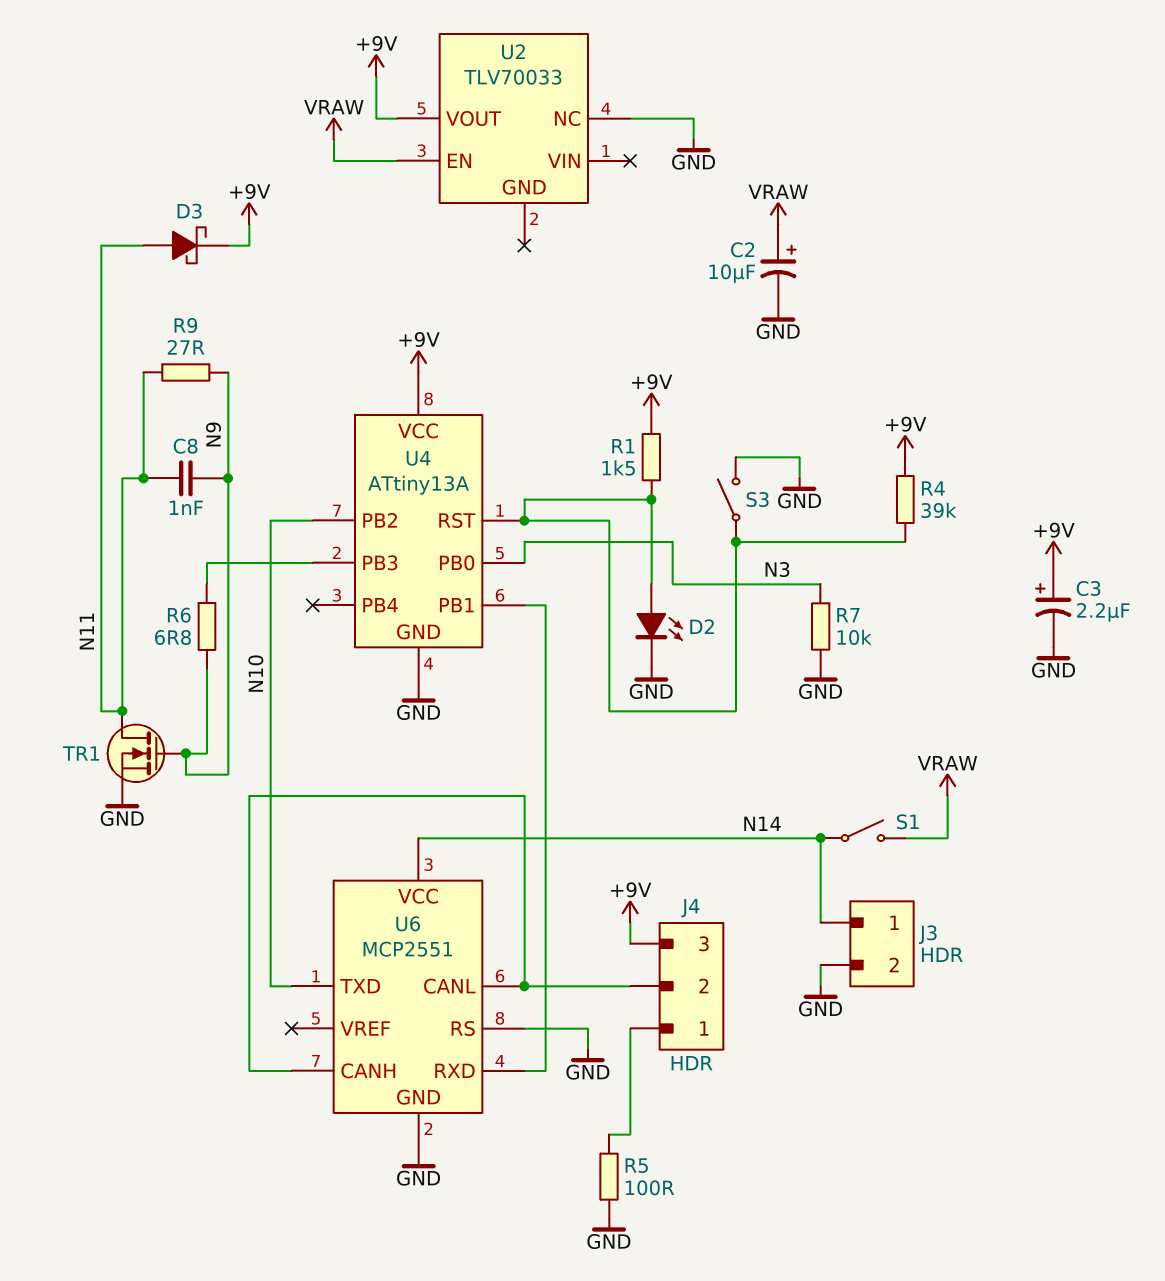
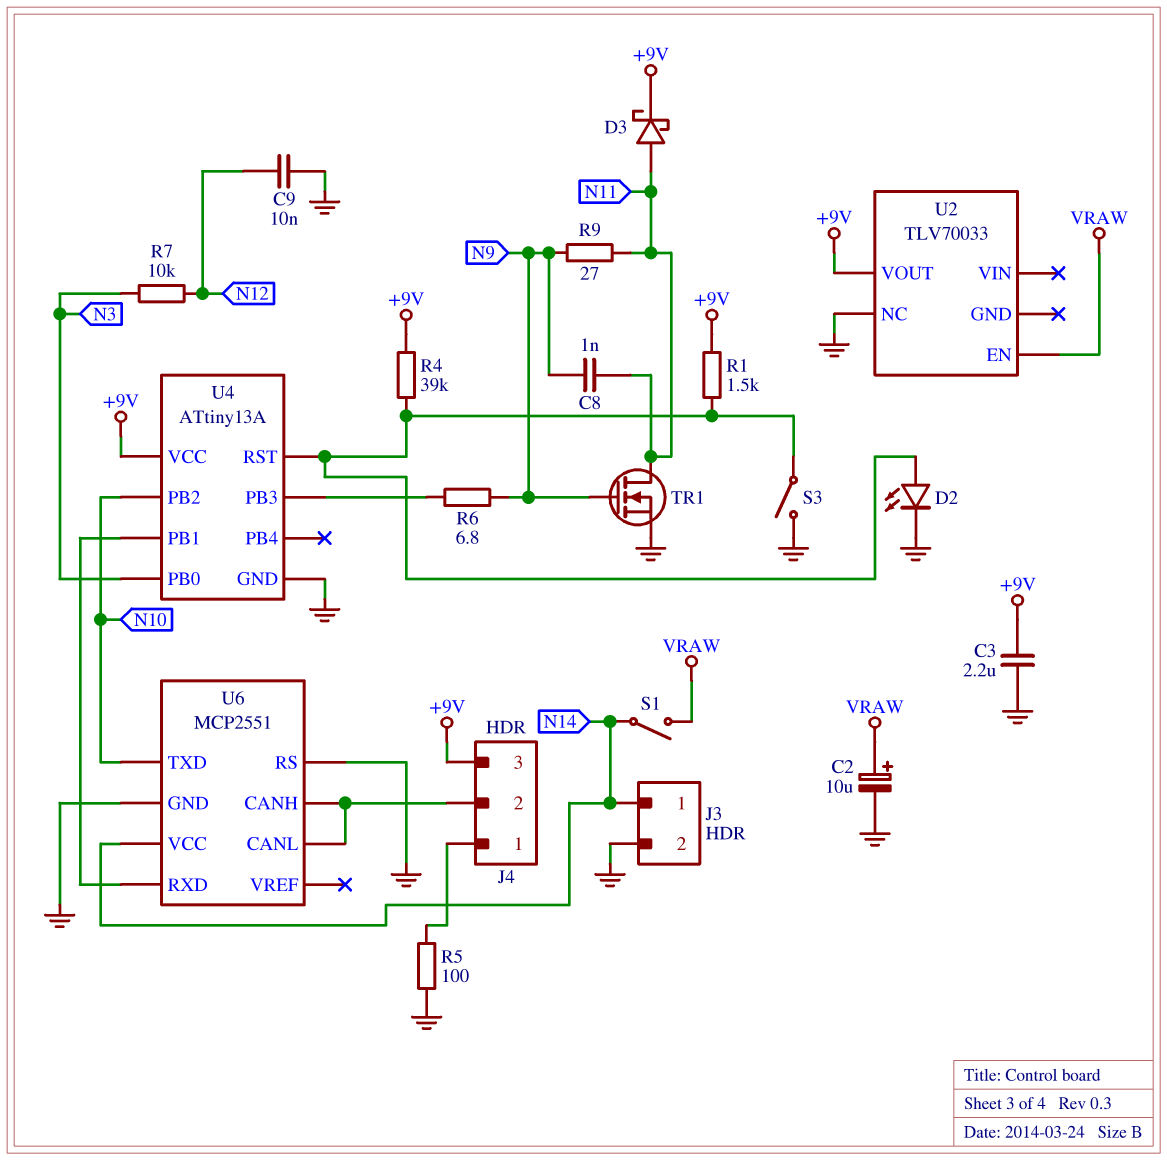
C3: 2.2uF (plus +9V, minus GND) -> 2.2uF (+9V, GND)
C9: none -> 10nF (GND, N12)
R7: 10k (GND, N3) -> 10k (N3, N12)

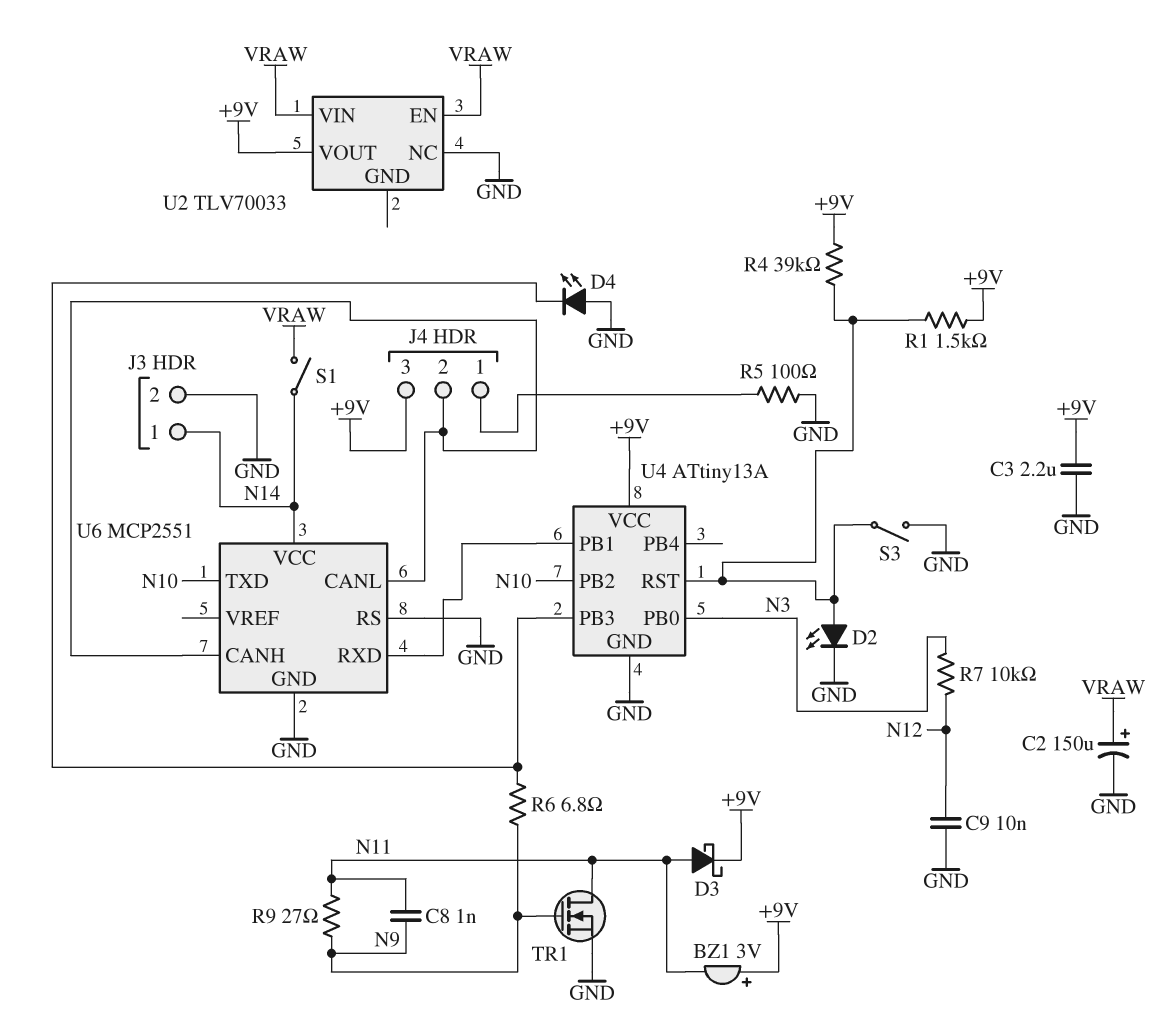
BZ1: none -> buzzer 3V (plus +9V, minus N11)
C2: 10uF (plus VRAW, minus GND) -> 150uF (plus VRAW, minus GND)
D4: none -> LED (A GND, K U4/PB3)
U2 pin VIN: none -> VRAW

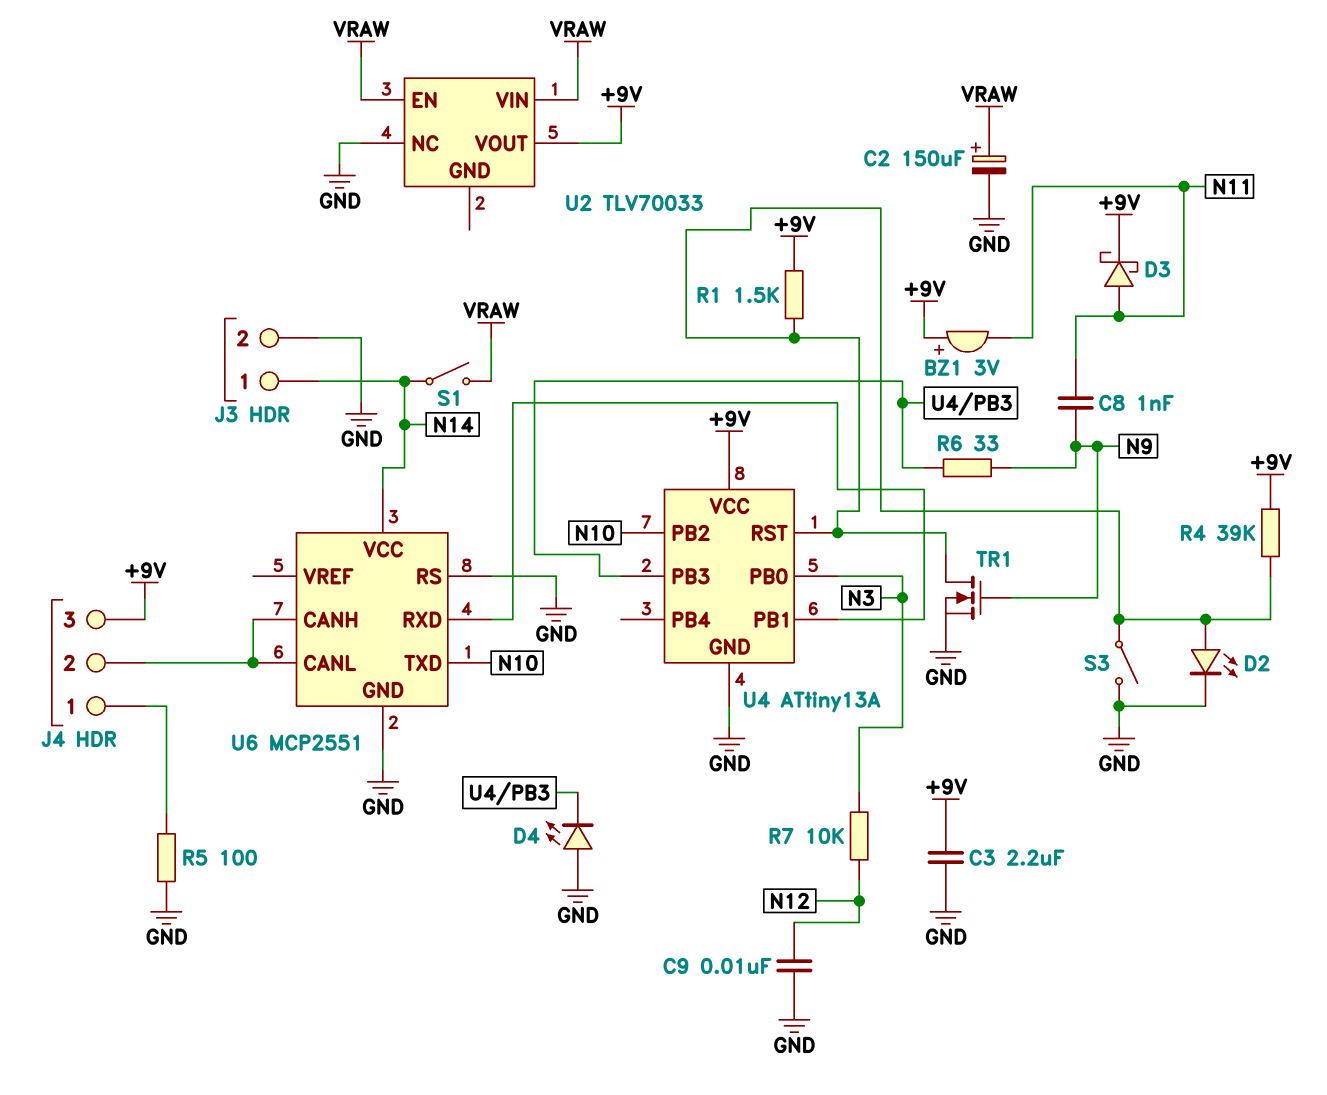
R6: 6.8 (N9, U4/PB3) -> 33 (N9, U4/PB3)
R9: 27 (N9, N11) -> none
TR1: NMOS (G N9, D N11, S GND) -> NMOS (G N9, D U4/RST, S GND)

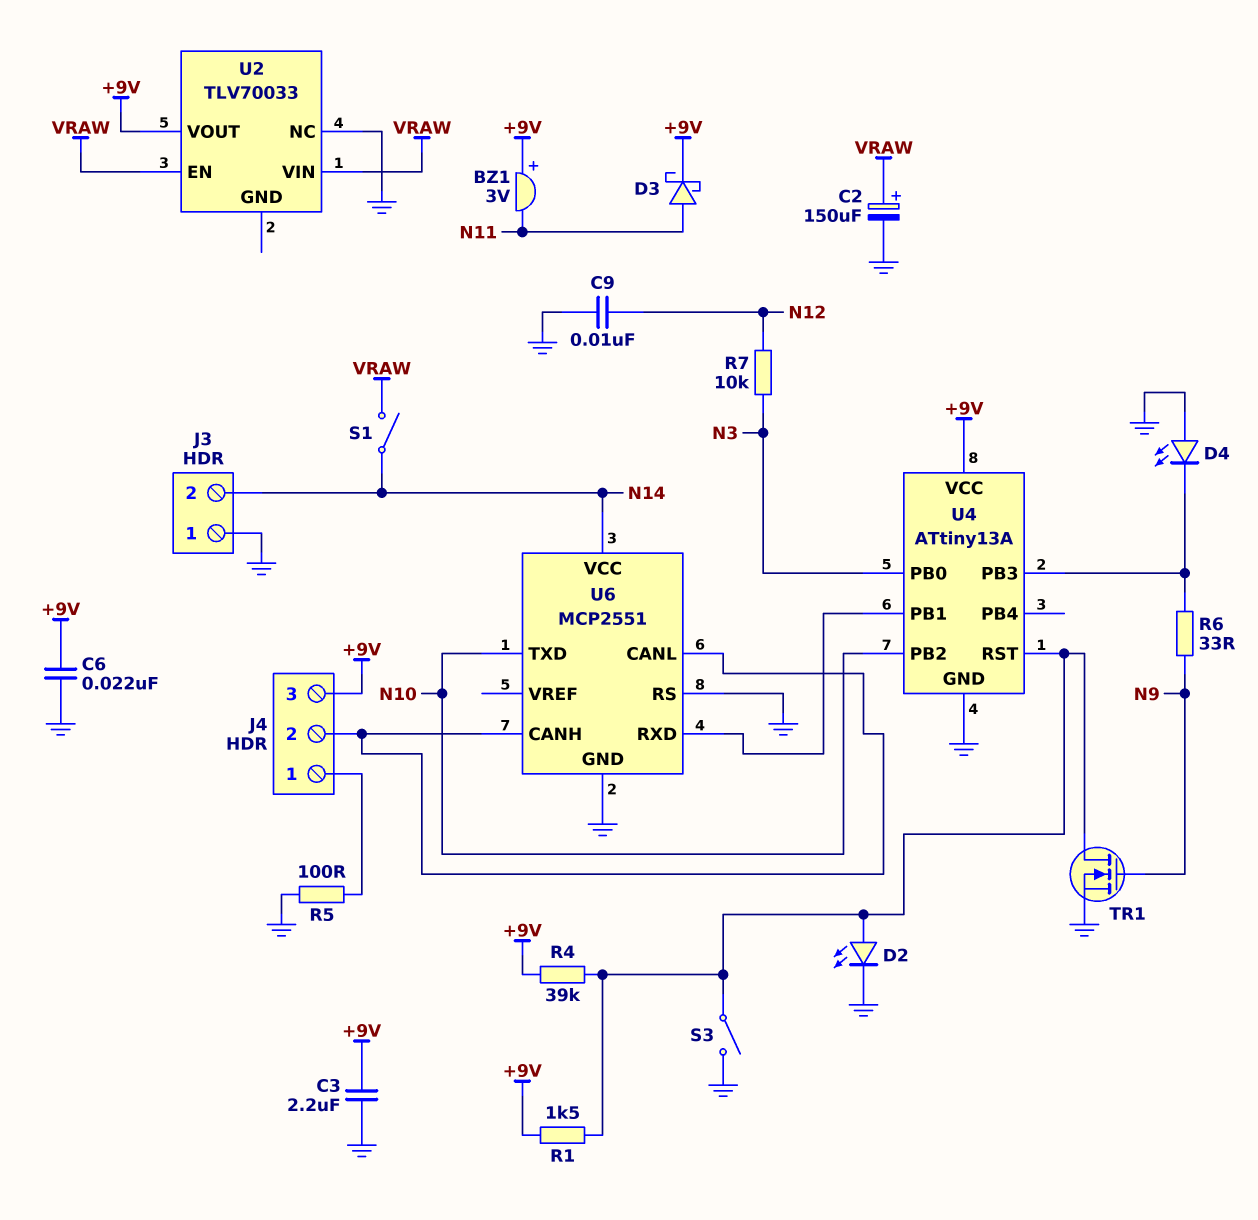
C6: none -> 22nF (+9V, GND)
C8: 1nF (N9, N11) -> none
J3 pin 1: N14 -> GND
J3 pin 2: GND -> N14

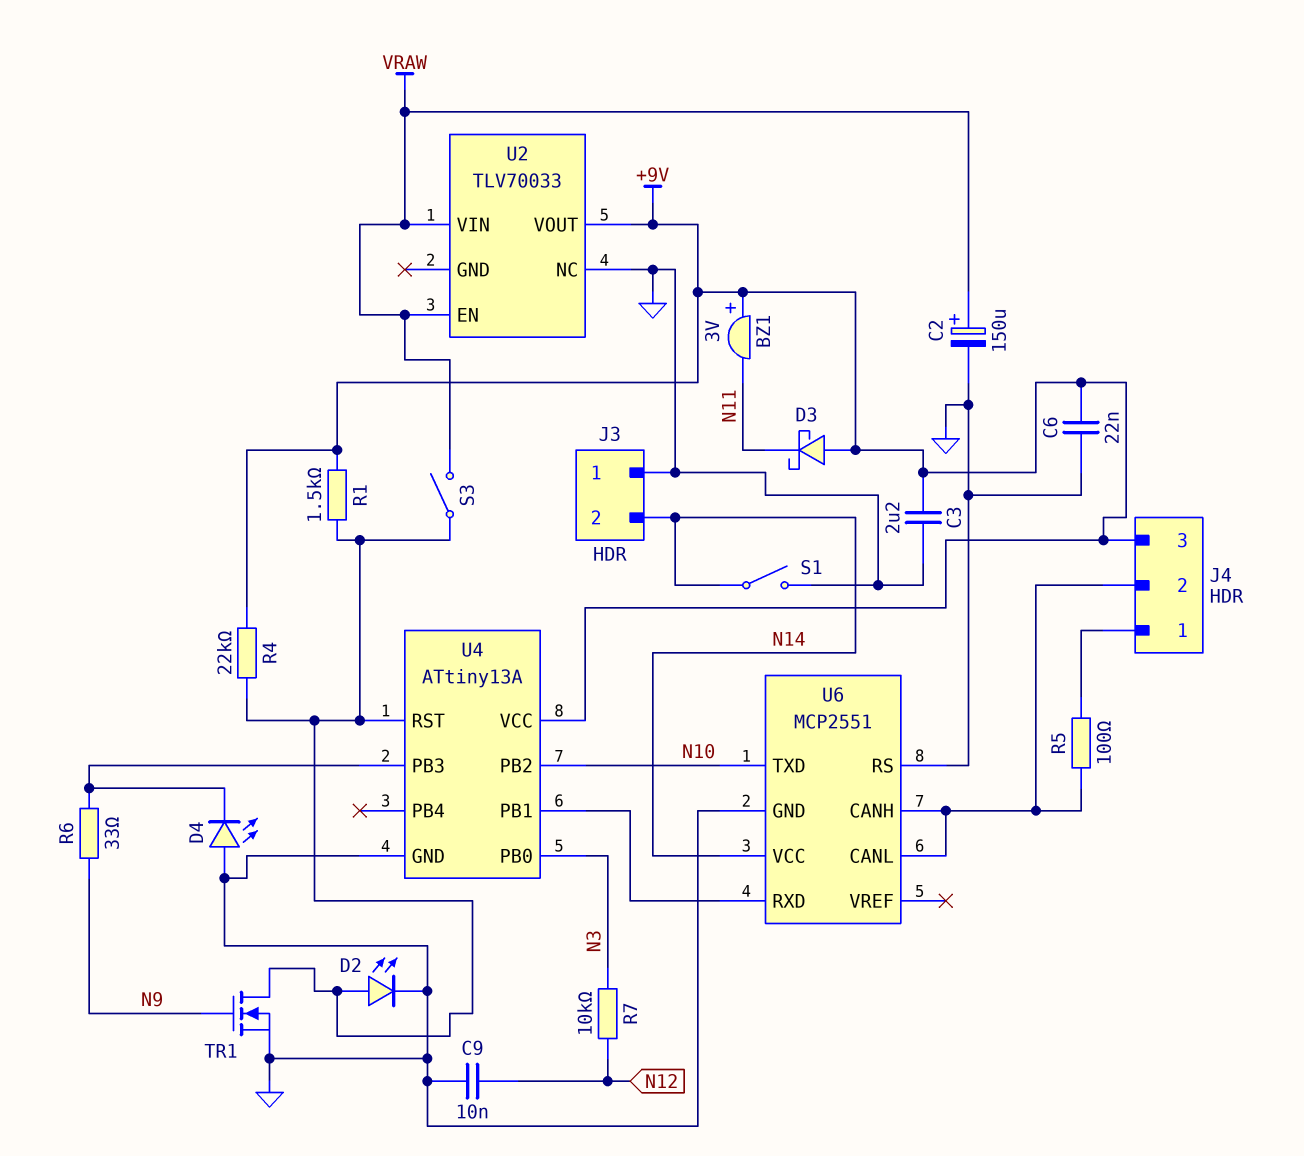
D3: schottky (A N11, K +9V) -> schottky (A +9V, K N11)
R4: 39k (+9V, U4/RST) -> 22k (+9V, U4/RST)
R5: 100 (GND, J4/1) -> 100 (J4/1, J4/2)
S1: switch (N14, VRAW) -> switch (GND, N14)
S3: switch (GND, U4/RST) -> switch (U4/RST, VRAW)

